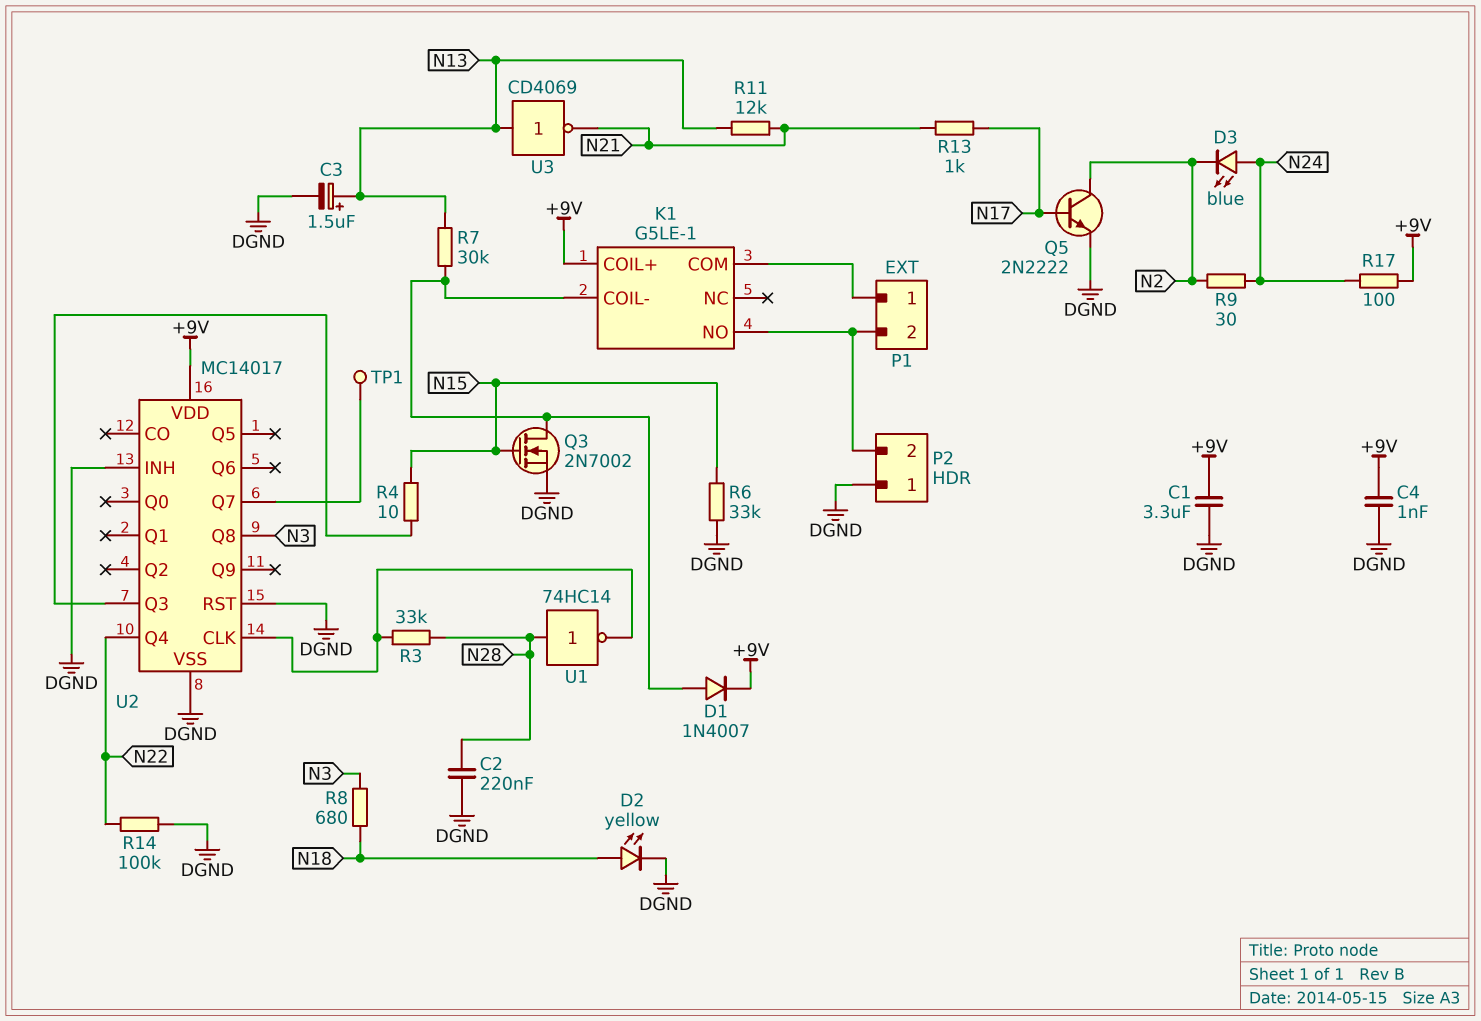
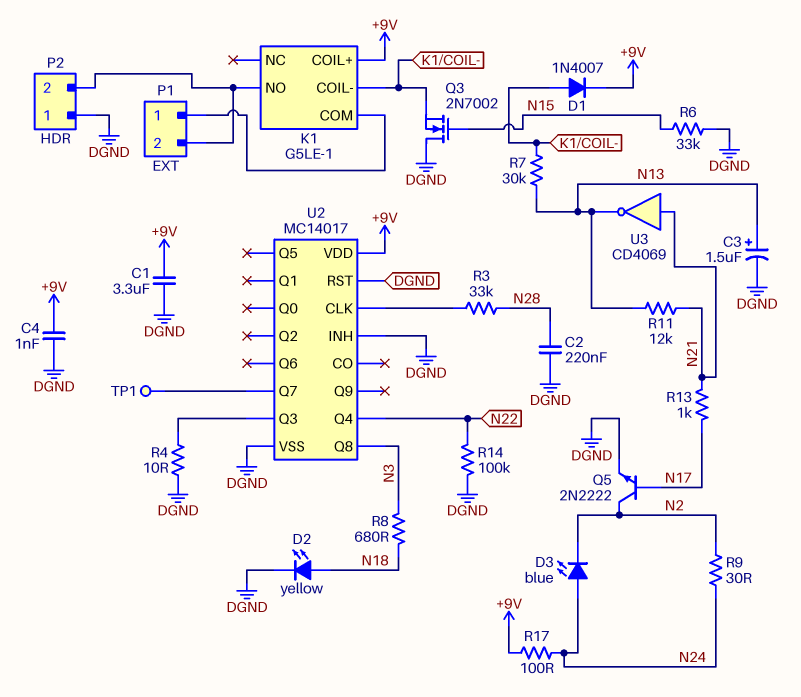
Q3: NMOS 2N7002 (G N15, D K1/COIL-, S DGND) -> NMOS 2N7002 (G N15, D DGND, S K1/COIL-)
R4: 10 (N15, U2/Q3) -> 10 (DGND, U2/Q3)
U1: NOT 74HC14 (in N28, out U2/CLK) -> none
U3: NOT CD4069 (in N13, out N21) -> NOT CD4069 (in N21, out N13)

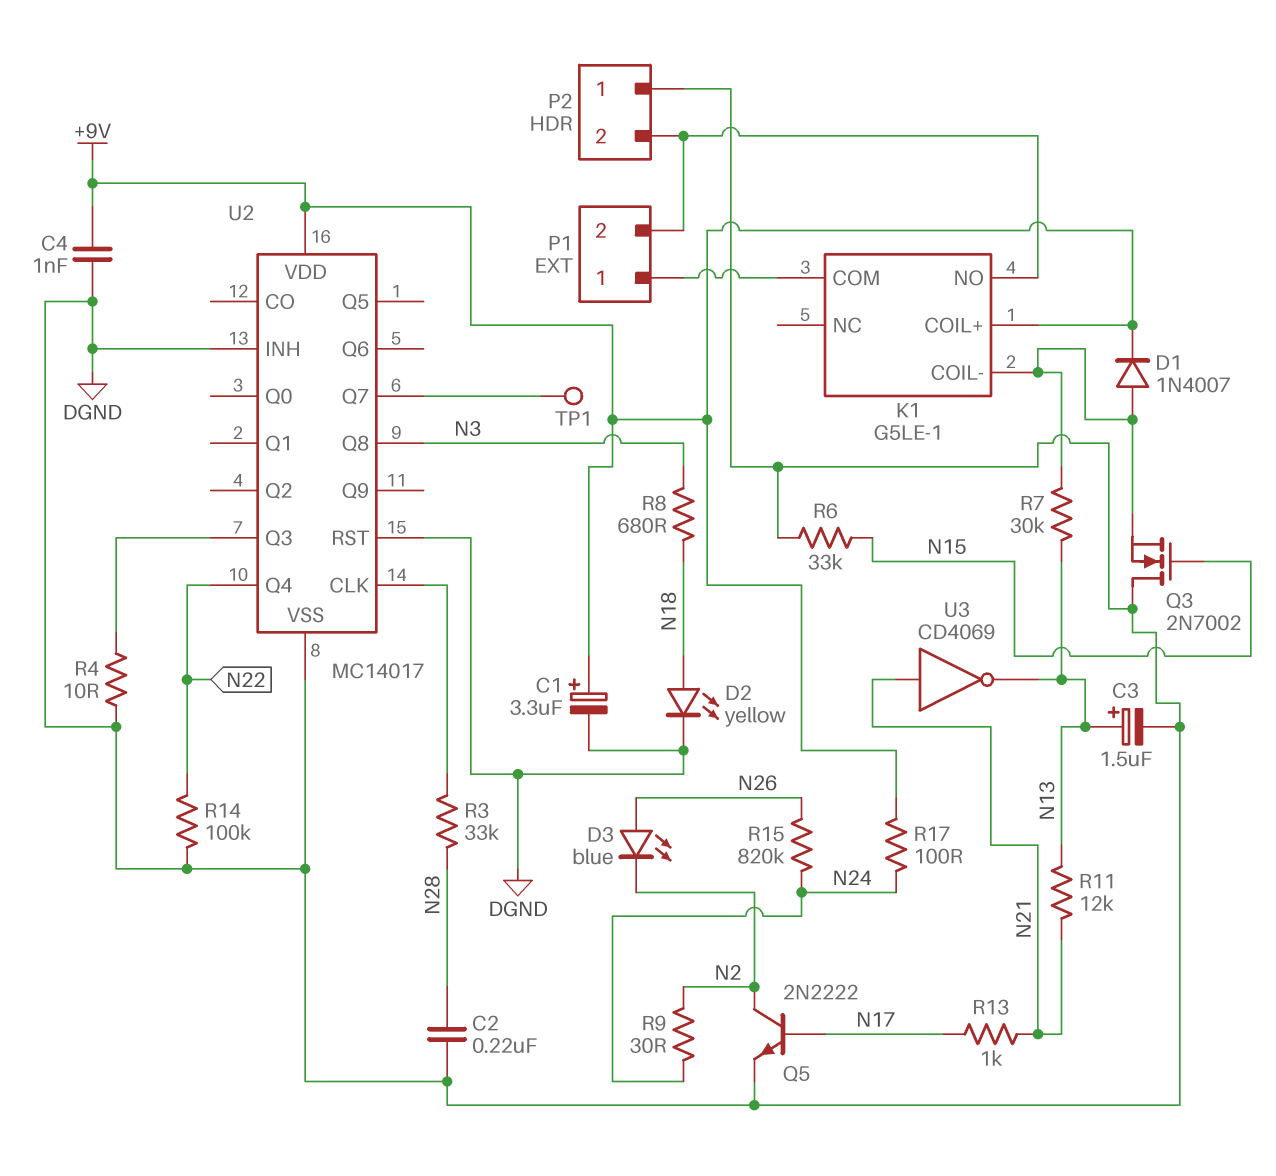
C1: 3.3uF (+9V, DGND) -> 3.3uF (plus +9V, minus DGND)
D3: LED blue (A N24, K N2) -> LED blue (A N26, K N2)
R15: none -> 820k (N24, N26)

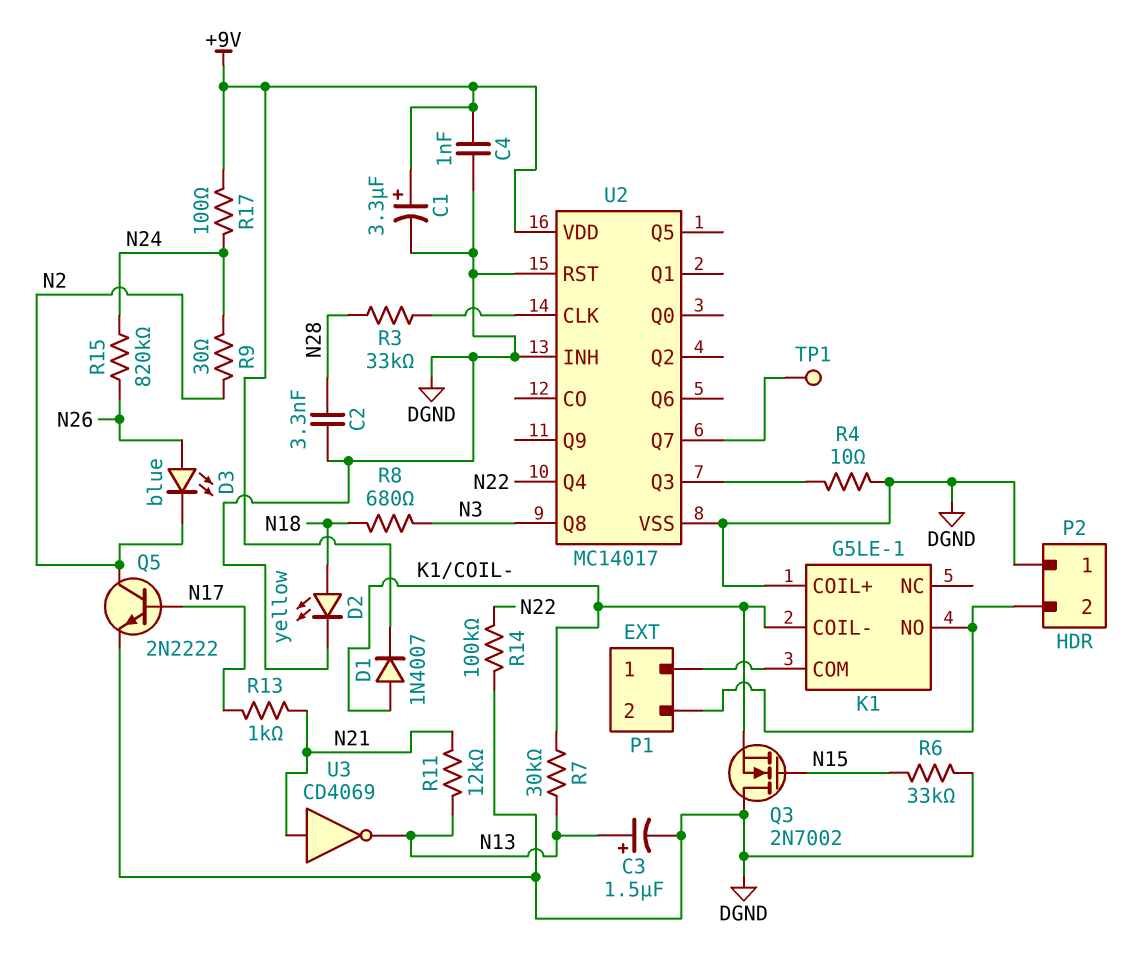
C2: 220nF (DGND, N28) -> 3.3nF (DGND, N28)
K1 pin COIL+: +9V -> DGND

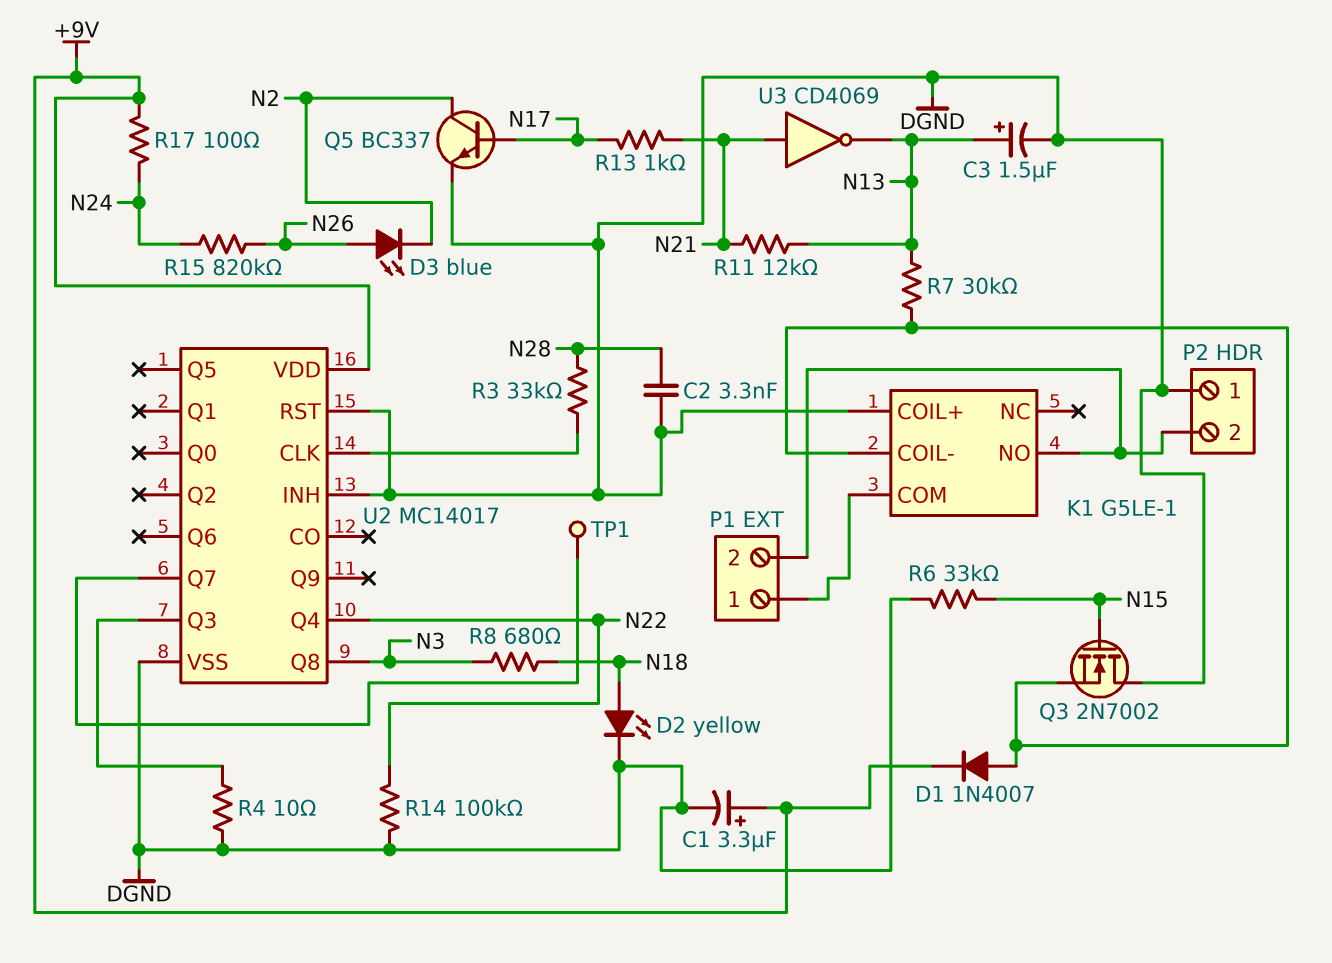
C4: 1nF (+9V, DGND) -> none
Q5: NPN 2N2222 (B N17, C N2, E DGND) -> NPN BC337 (B N17, C N2, E DGND)
R9: 30 (N2, N24) -> none

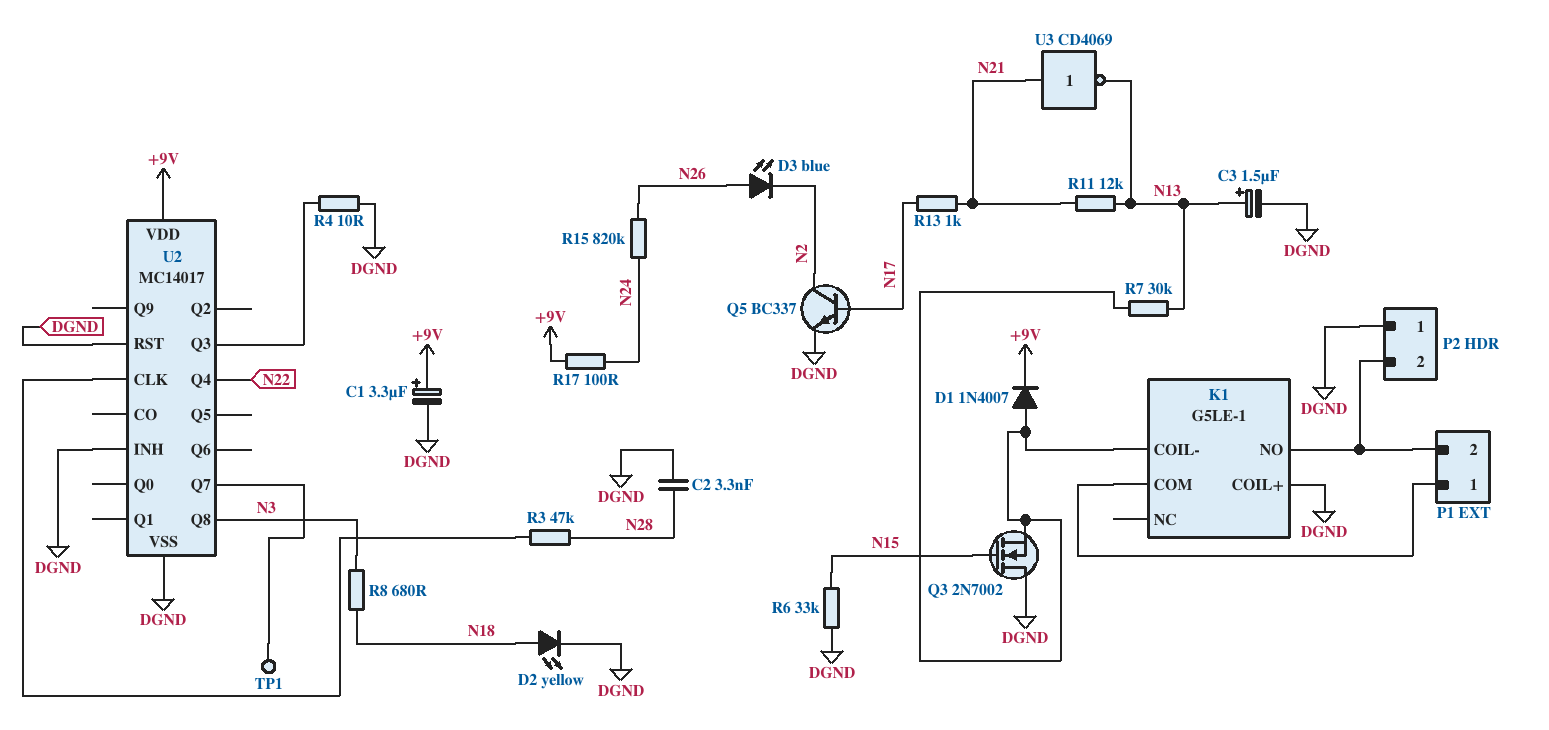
R3: 33k (N28, U2/CLK) -> 47k (N28, U2/CLK)
R14: 100k (DGND, N22) -> none

